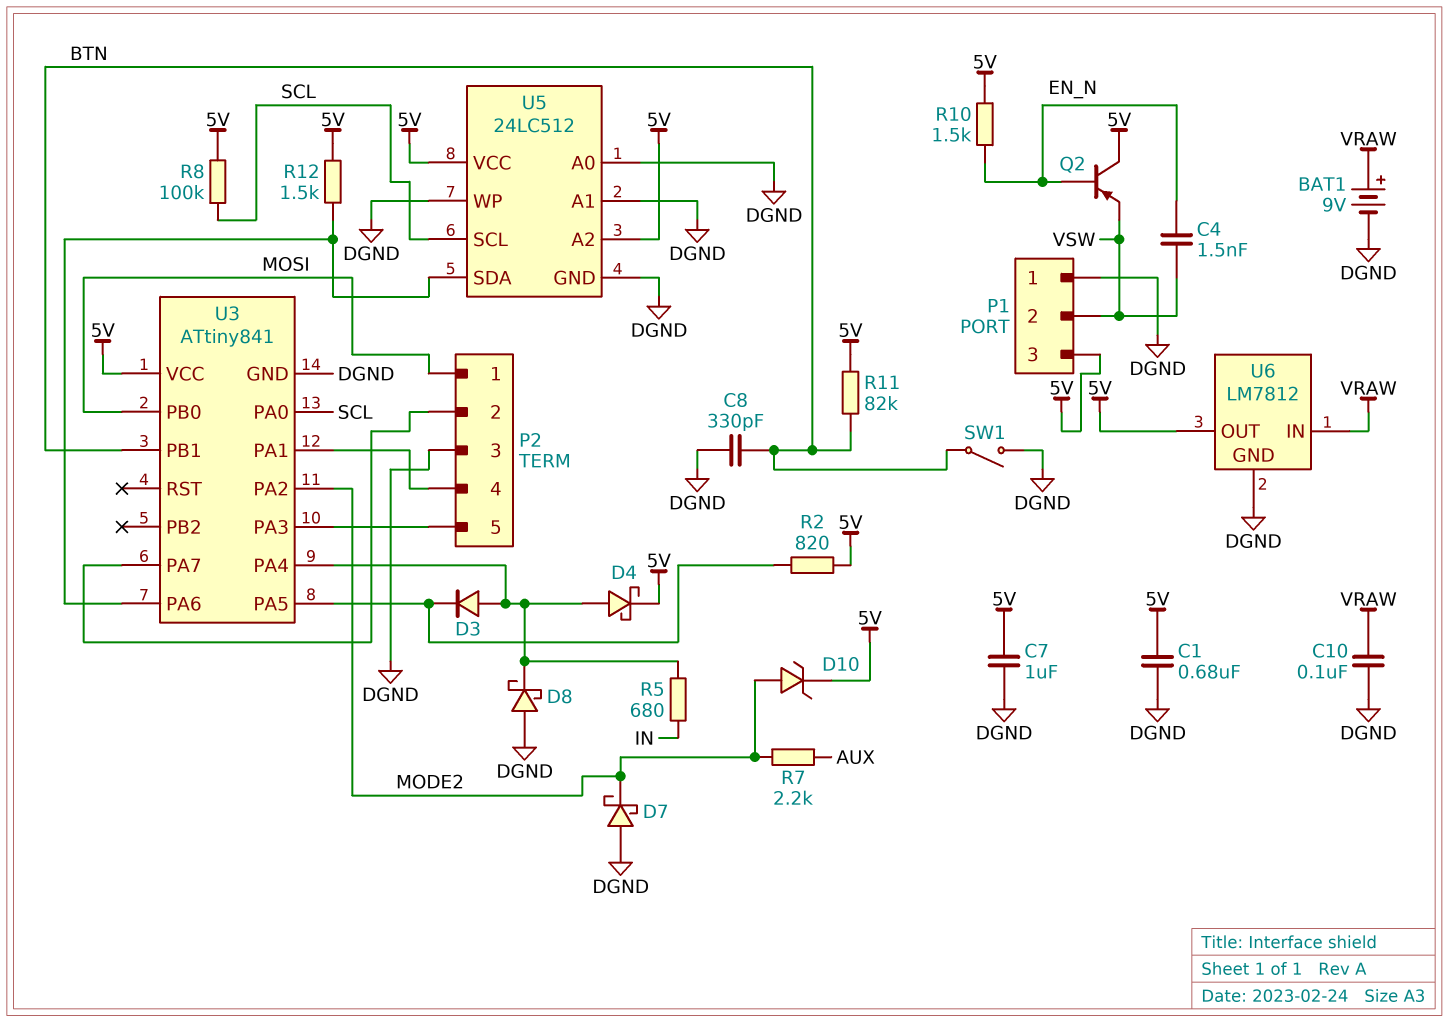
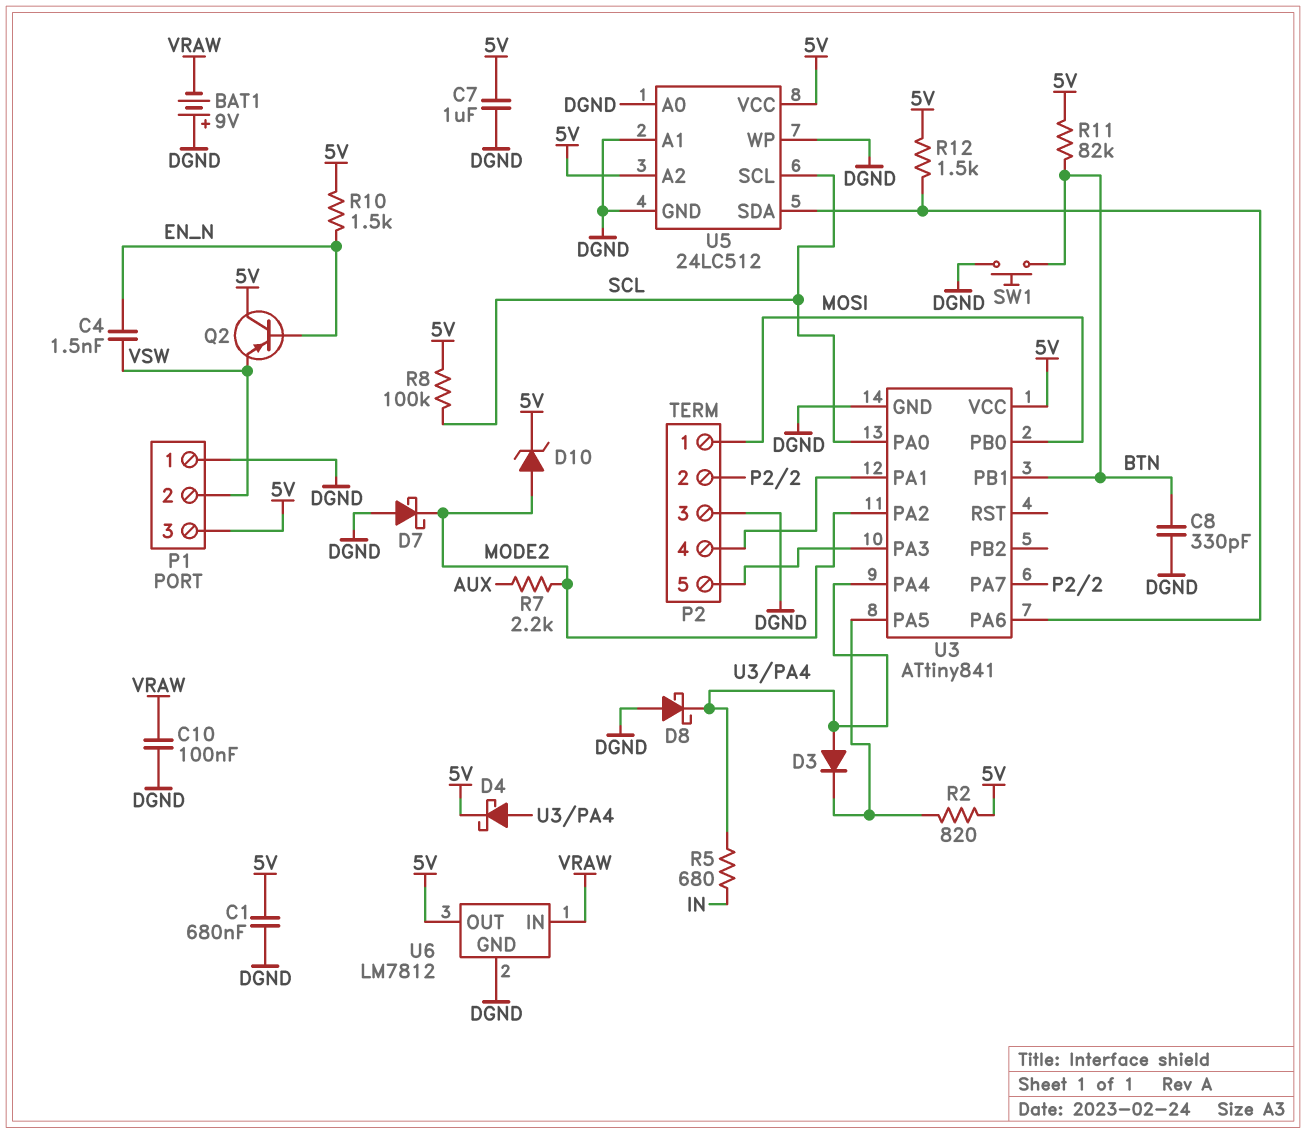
BAT1: 9V (plus VRAW, minus DGND) -> 9V (plus DGND, minus VRAW)
SW1: switch (BTN, DGND) -> button (BTN, DGND)

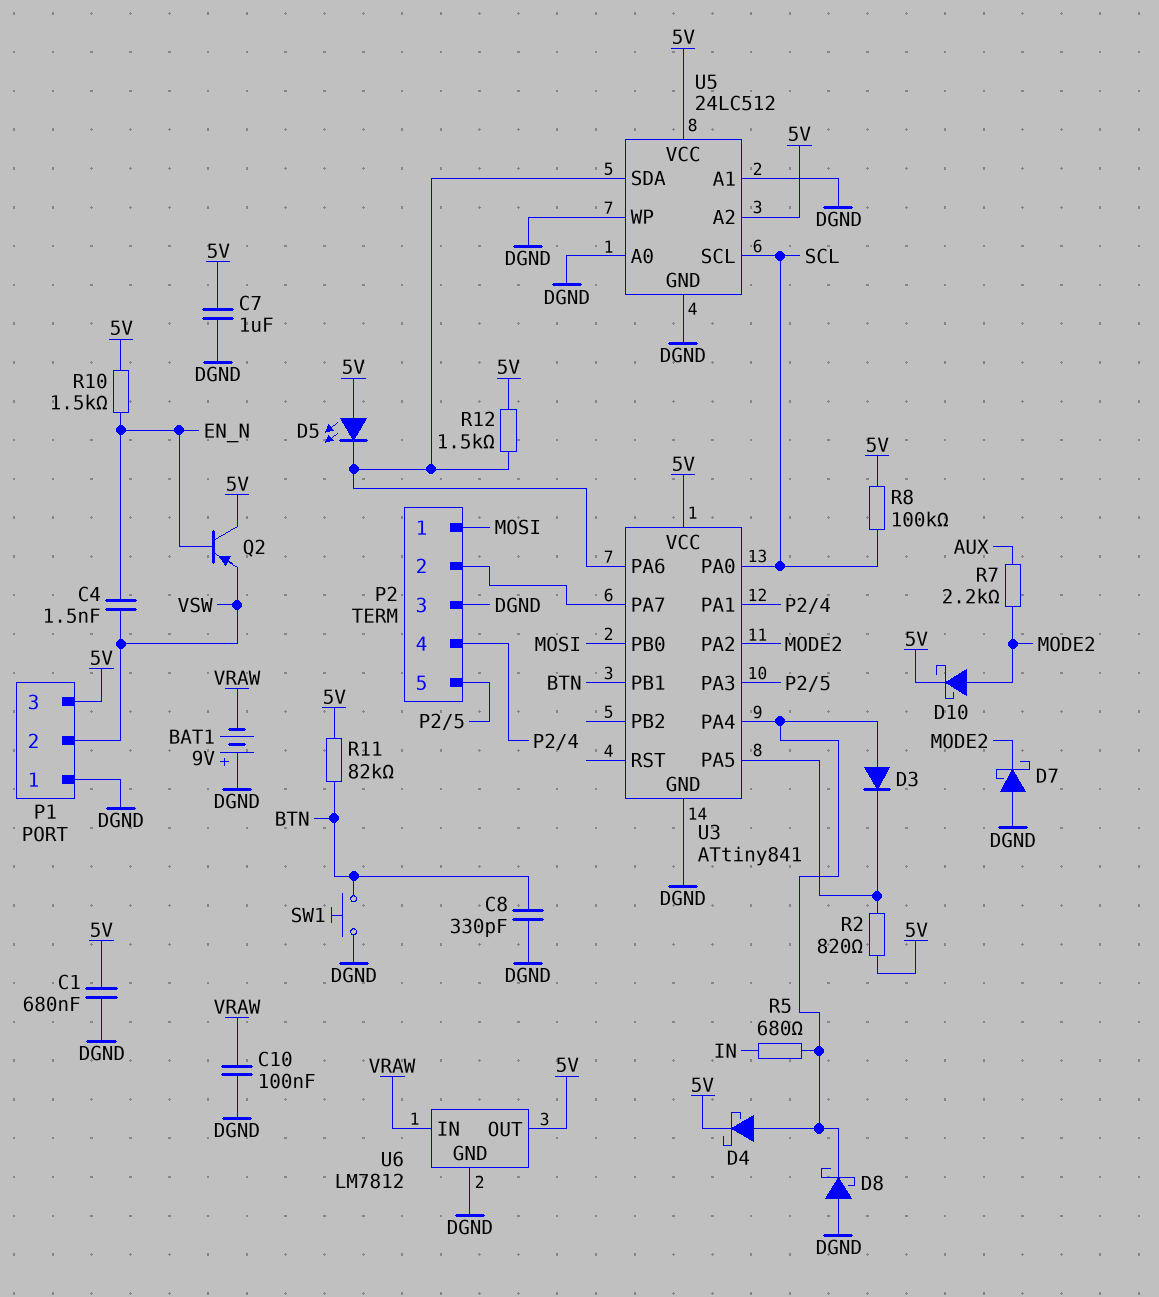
D5: none -> LED (A 5V, K U3/PA6)
D10: zener (A MODE2, K 5V) -> schottky (A MODE2, K 5V)

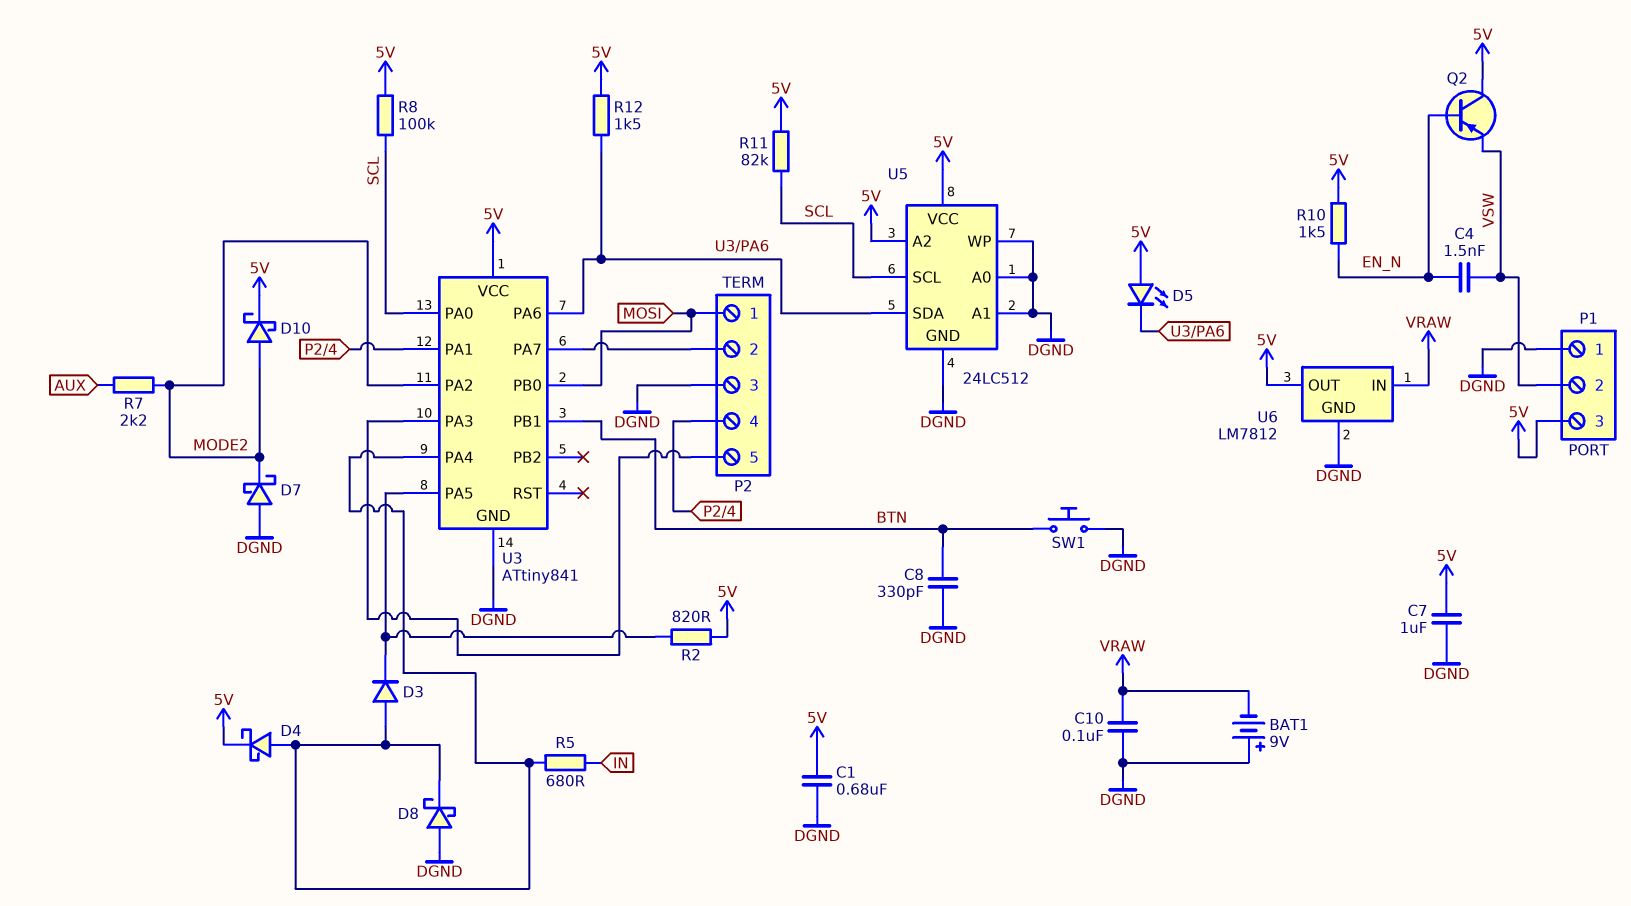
R11: 82k (5V, BTN) -> 82k (5V, SCL)

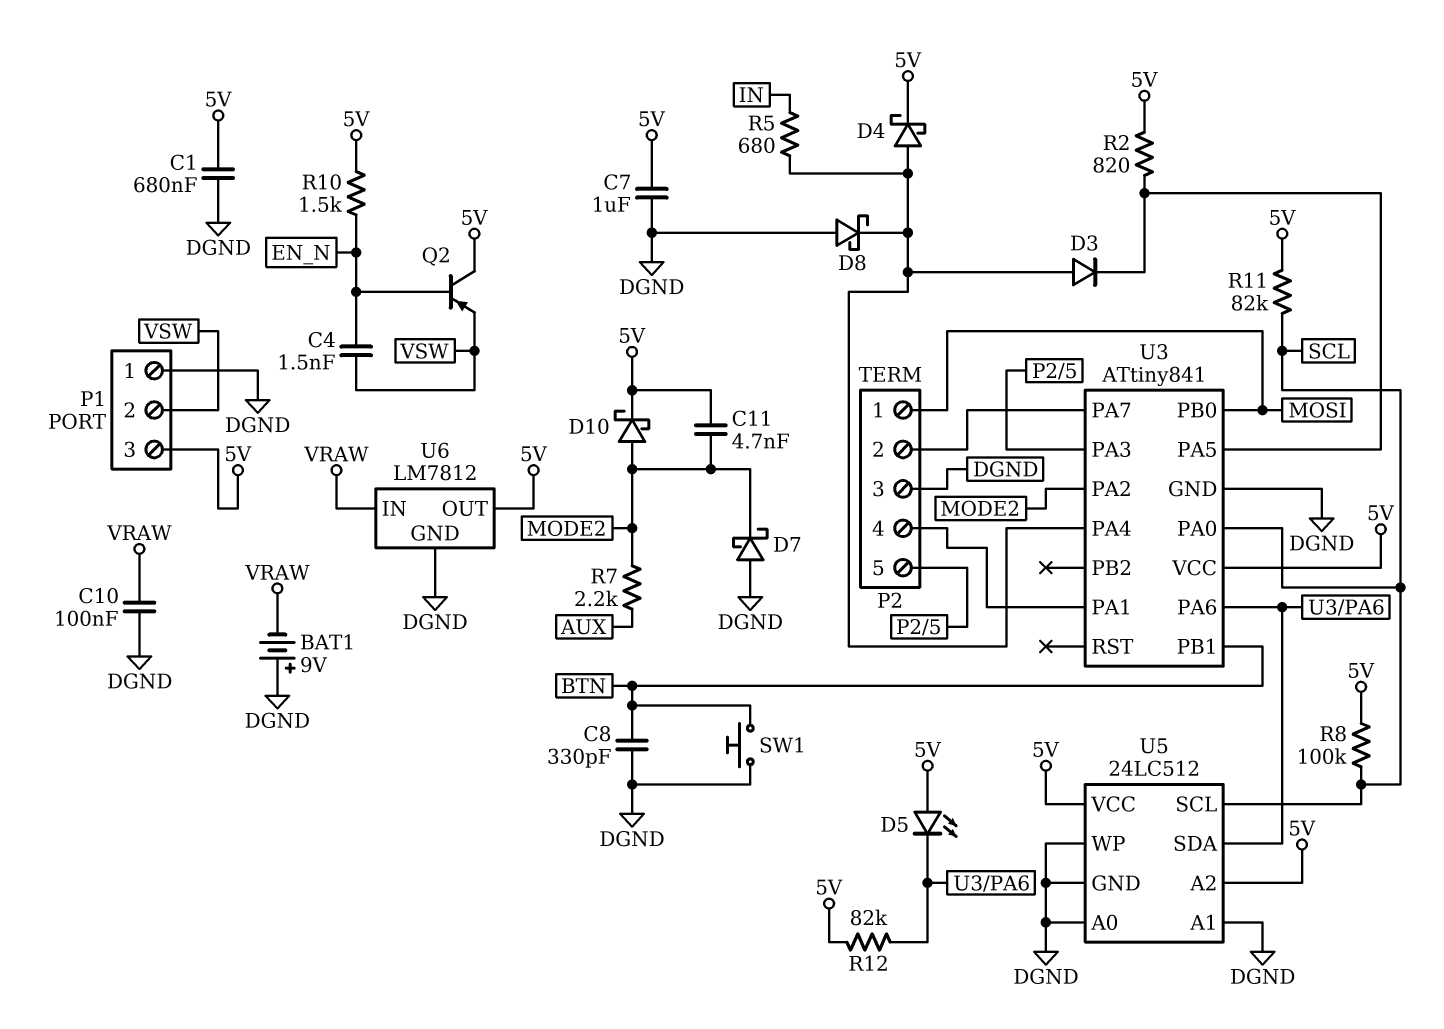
C11: none -> 4.7nF (5V, MODE2)
R12: 1.5k (5V, U3/PA6) -> 82k (5V, U3/PA6)

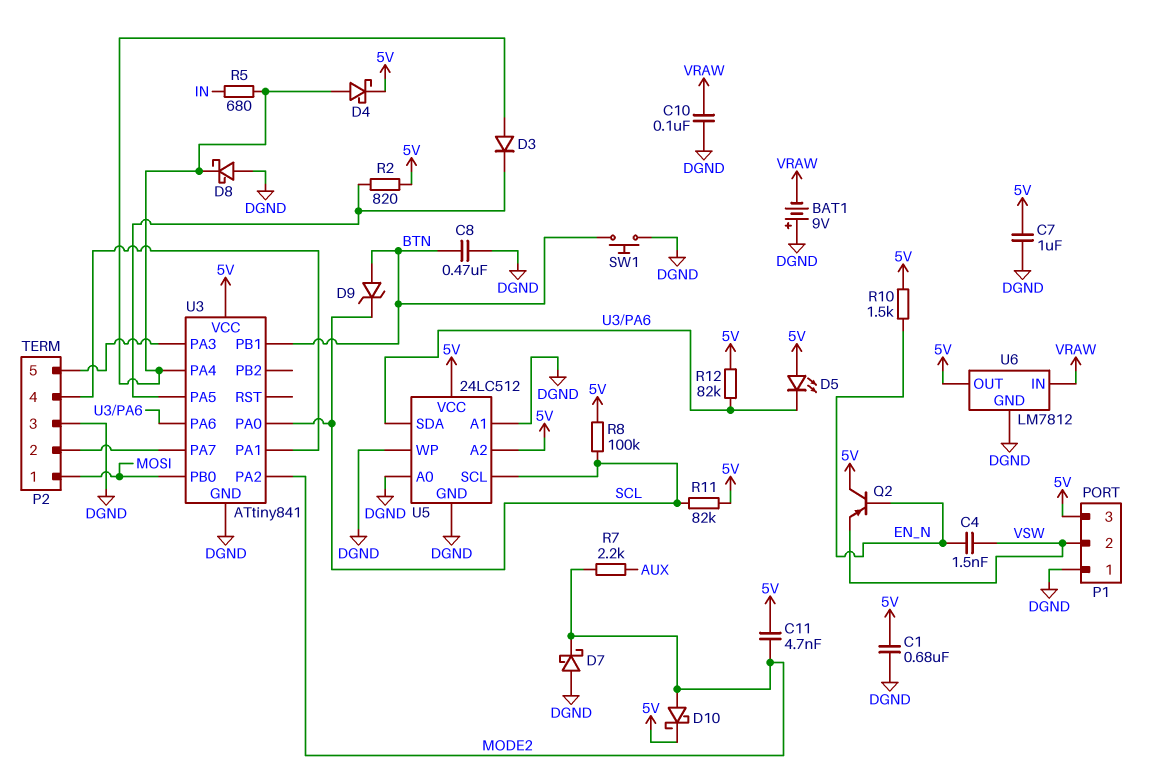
C8: 330pF (BTN, DGND) -> 470nF (BTN, DGND)
D9: none -> zener (A BTN, K SCL)

